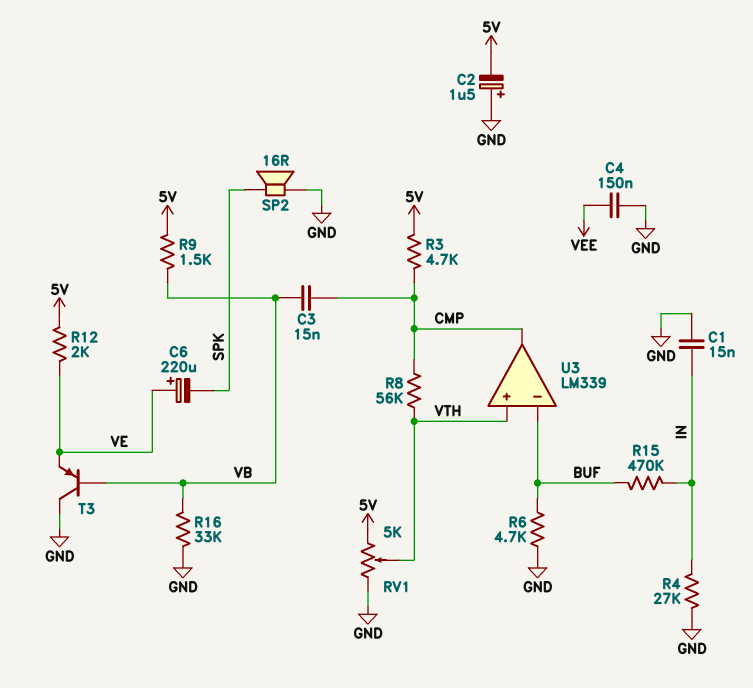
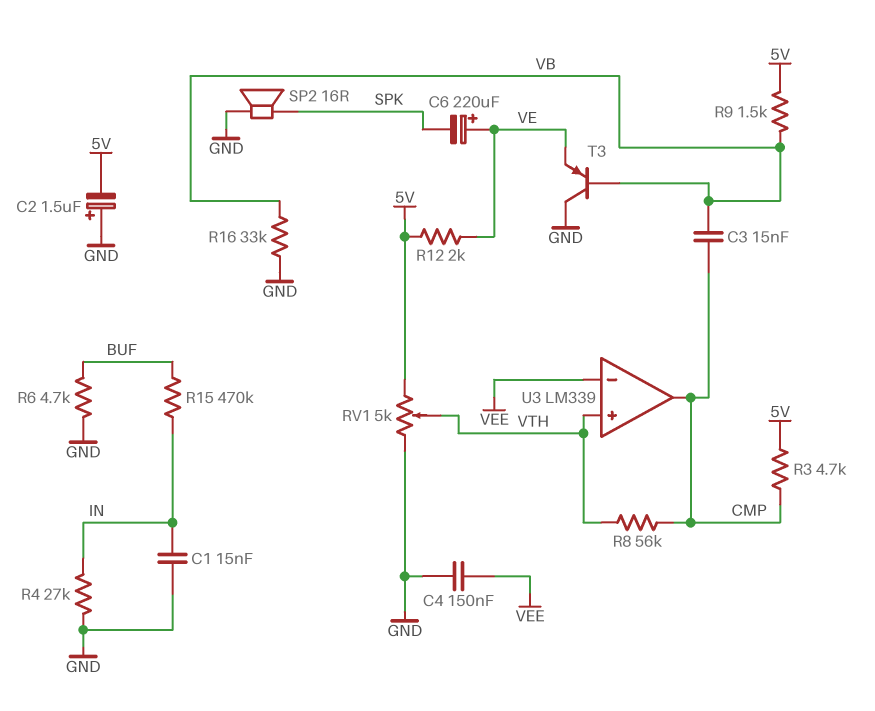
U3 pin in-: BUF -> VEE

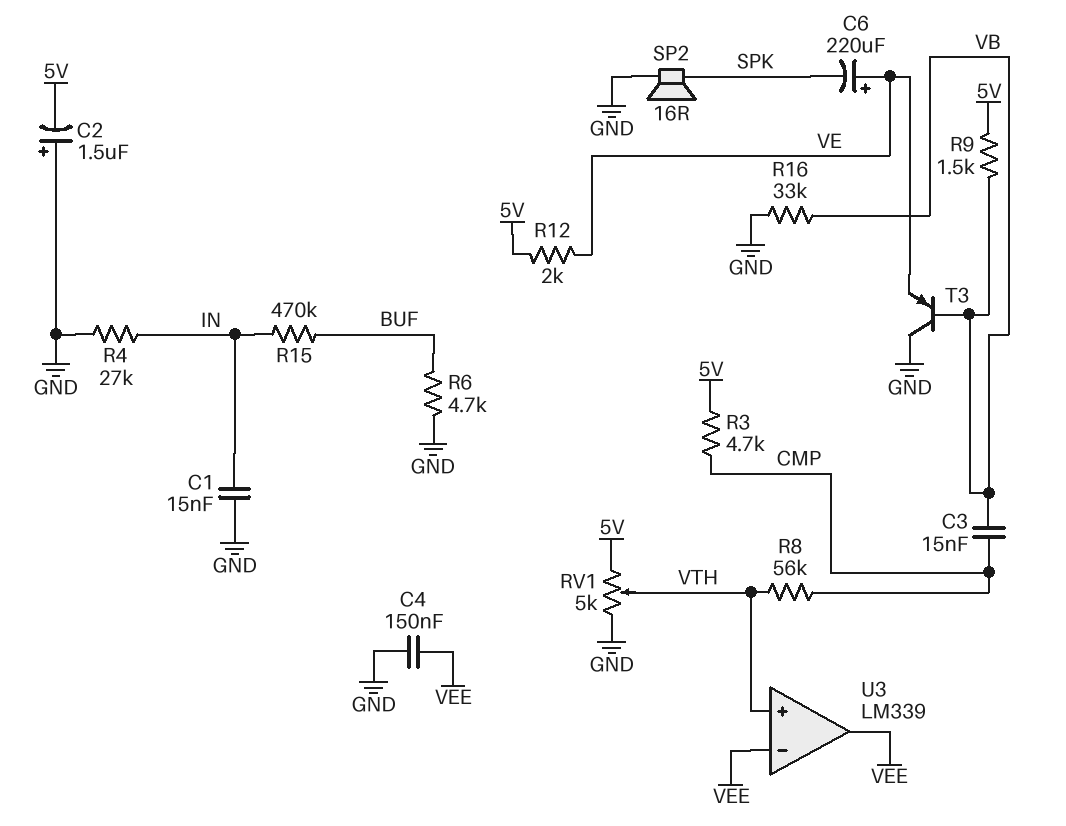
U3 pin out: CMP -> VEE

